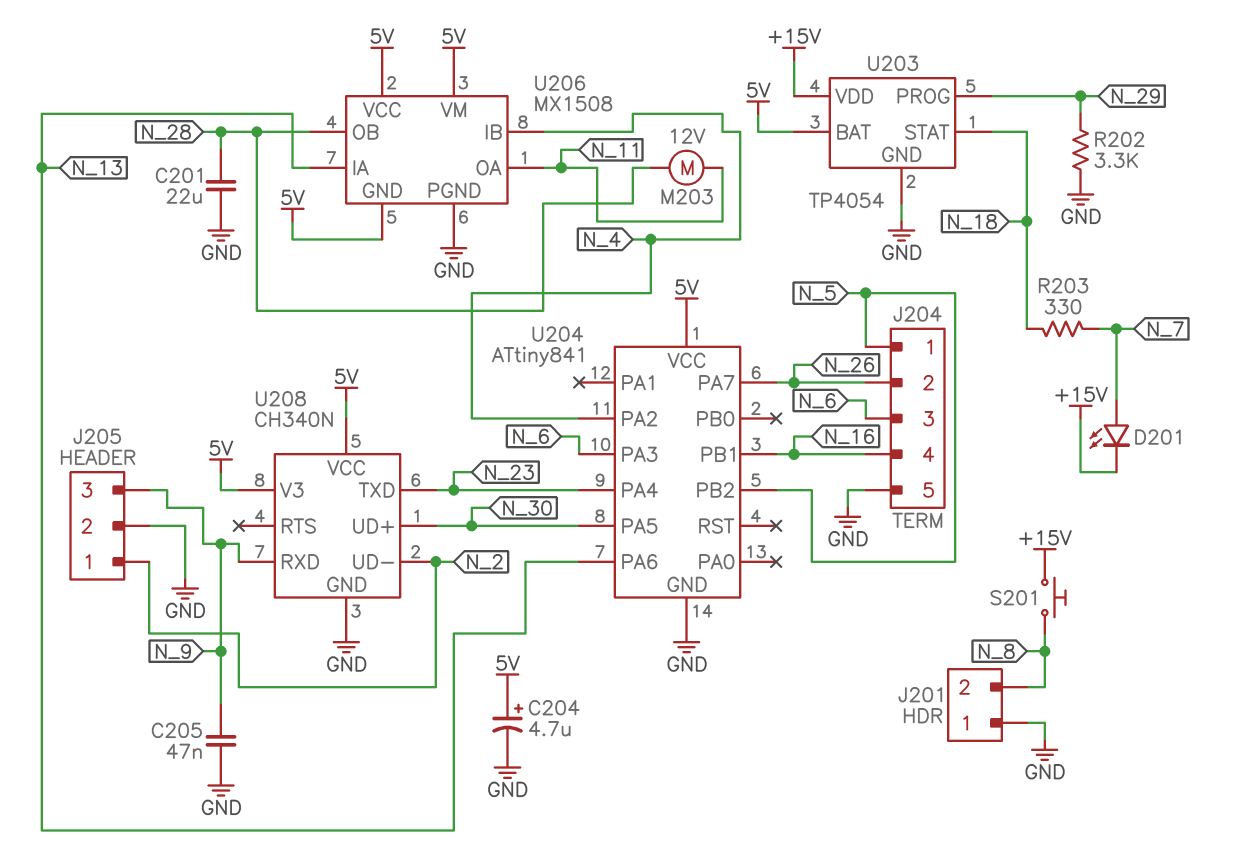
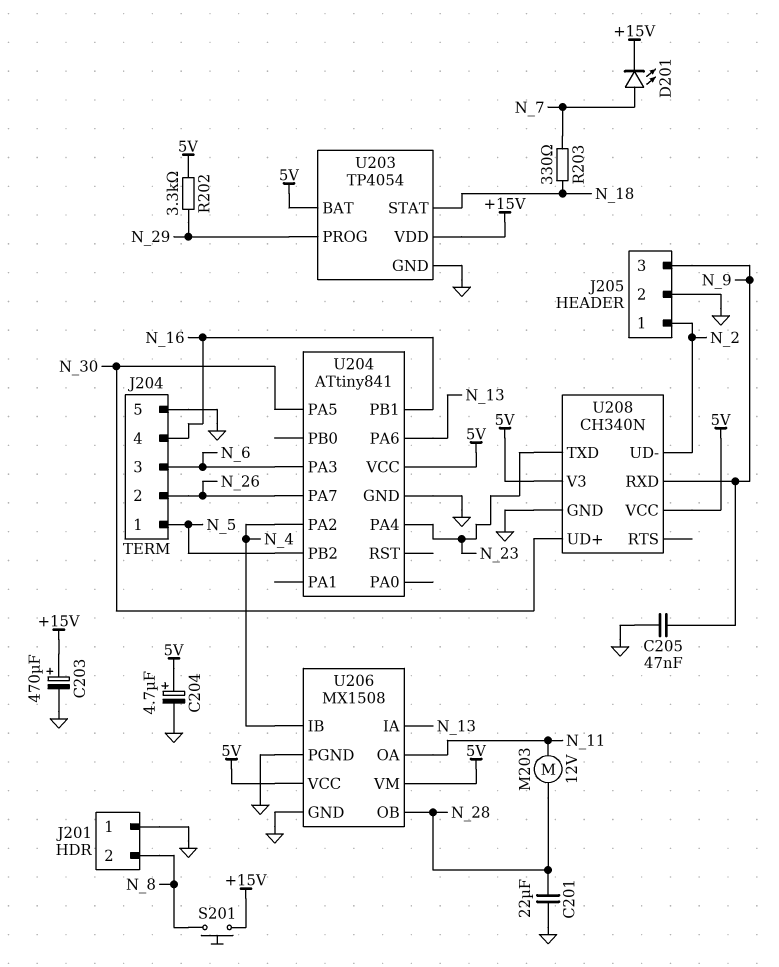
C203: none -> 470uF (plus +15V, minus GND)
R202: 3.3k (GND, N_29) -> 3.3k (5V, N_29)
U206 pin GND: 5V -> GND

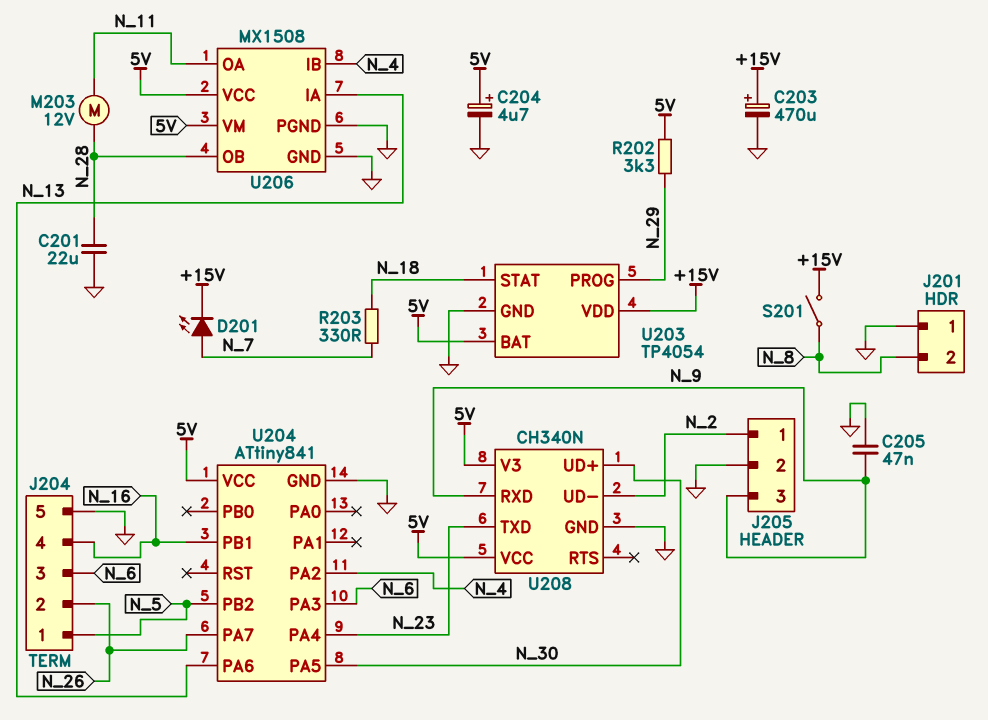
S201: button (+15V, N_8) -> switch (+15V, N_8)

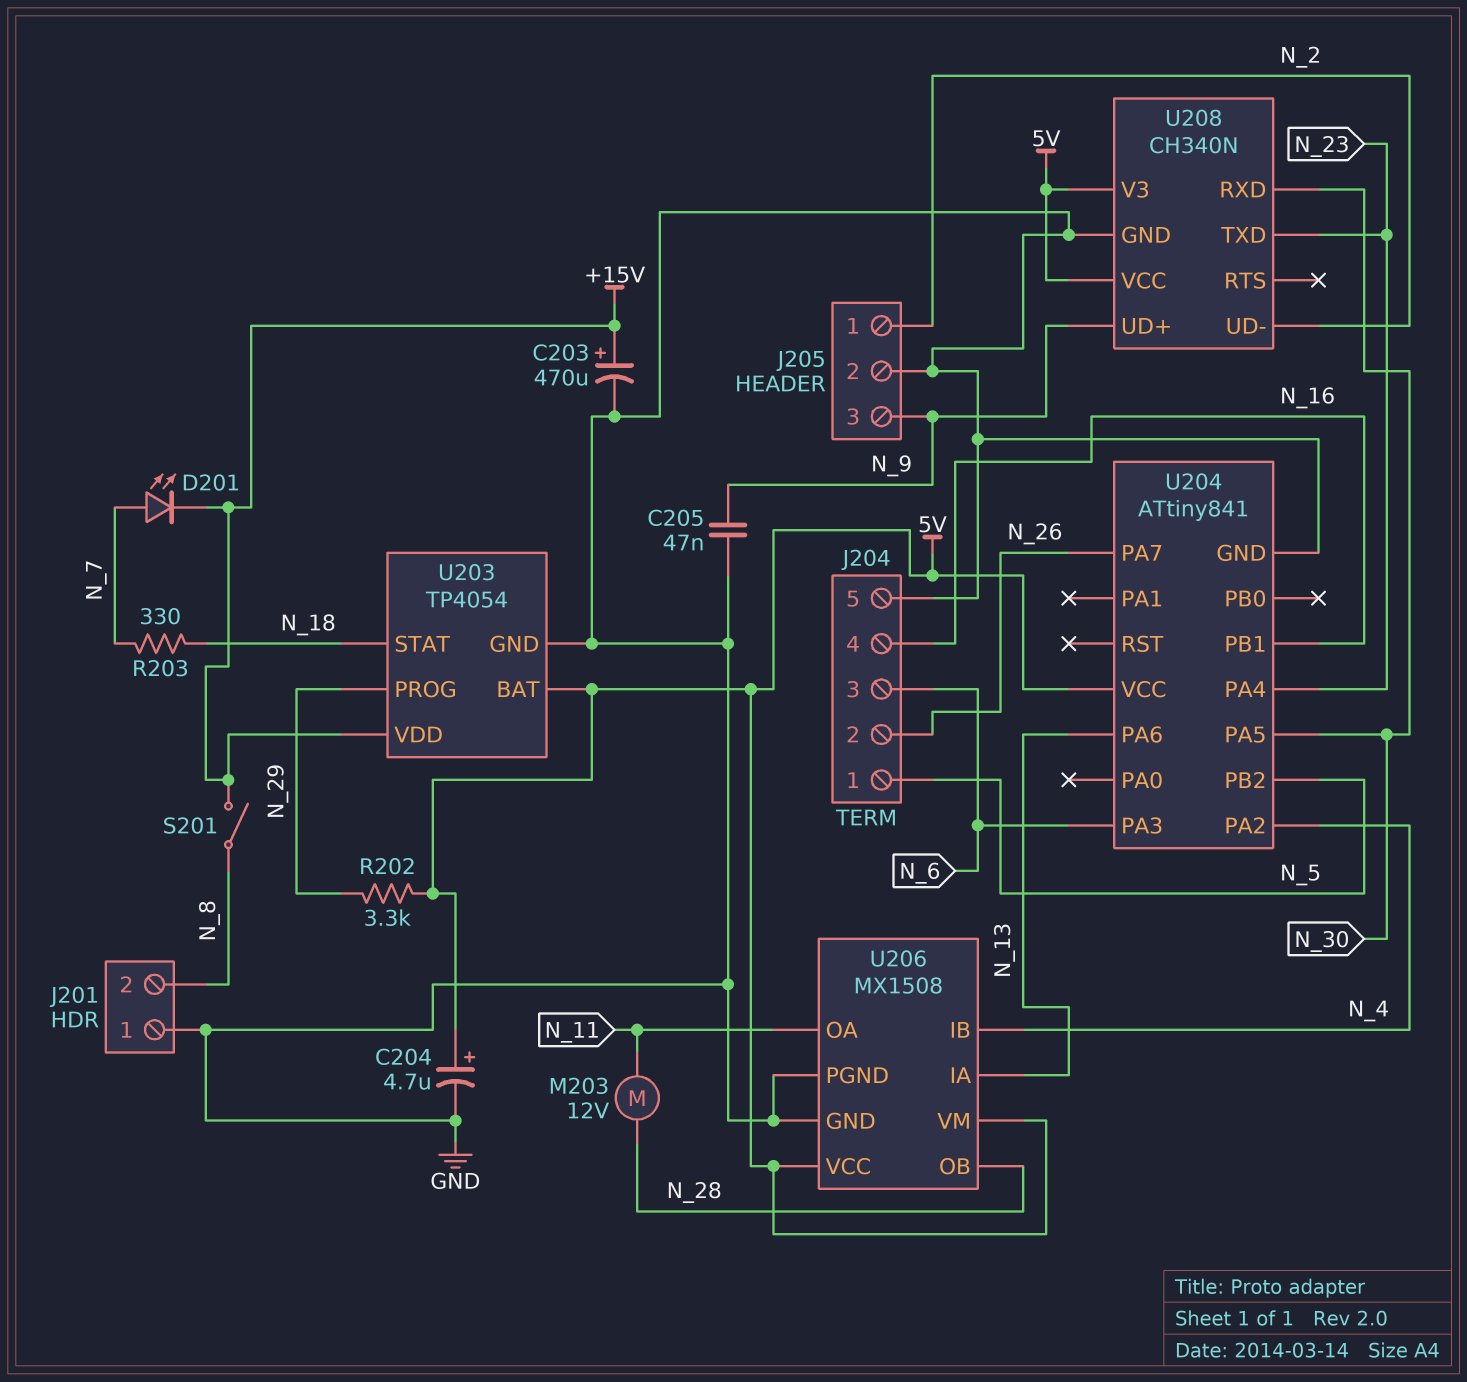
C201: 22uF (GND, N_28) -> none
U208 pin RXD: N_9 -> N_30
U208 pin UD+: N_30 -> N_9

